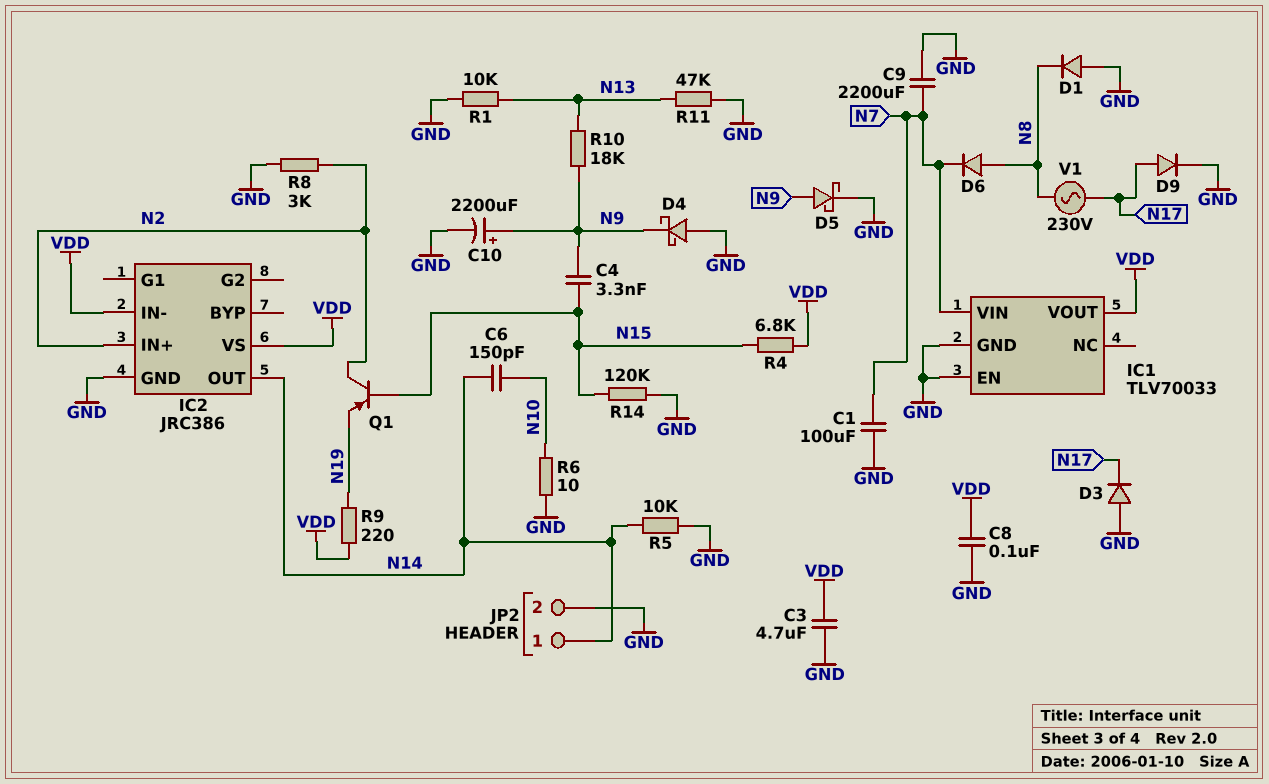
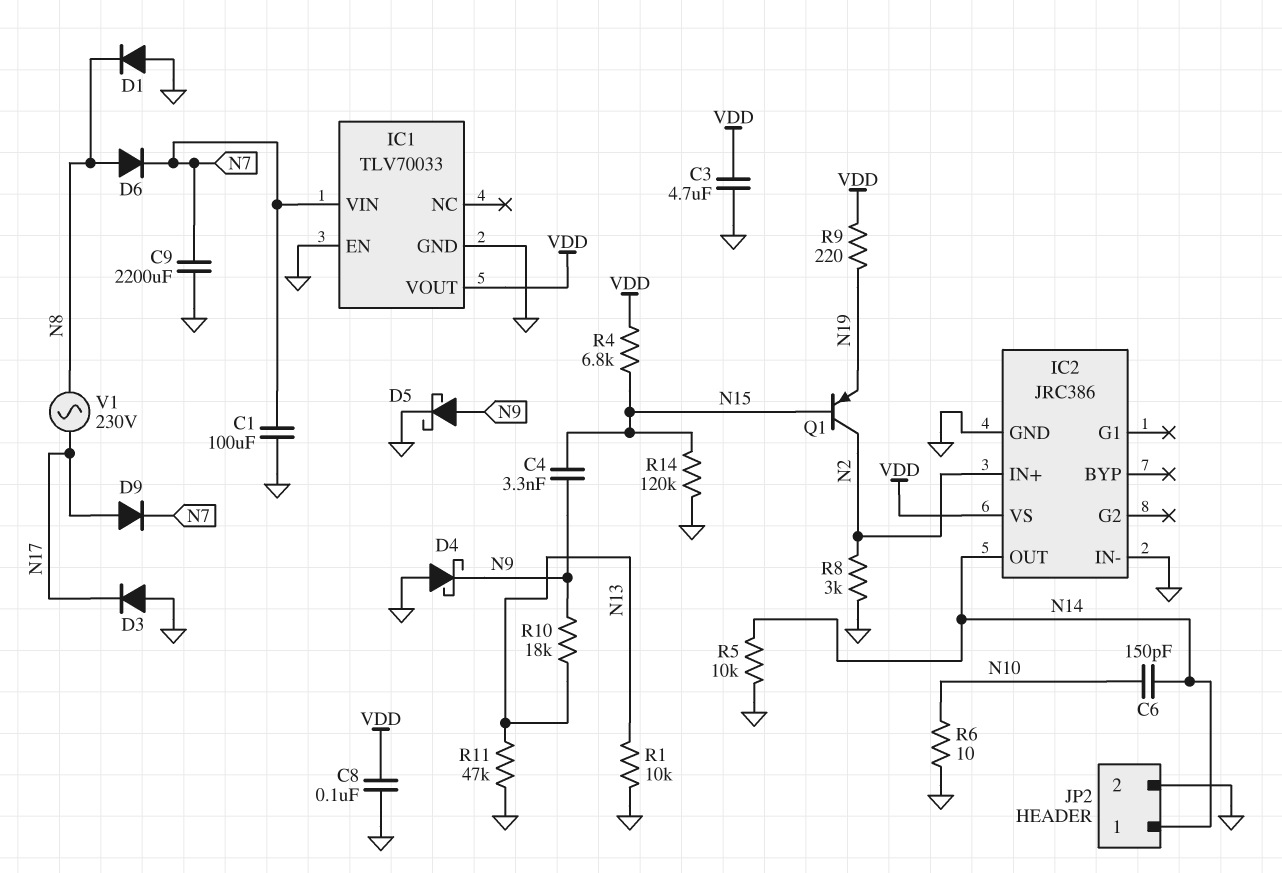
C10: 2200uF (plus N9, minus GND) -> none
D9: diode (A N17, K GND) -> diode (A N17, K N7)
IC2 pin IN-: VDD -> GND

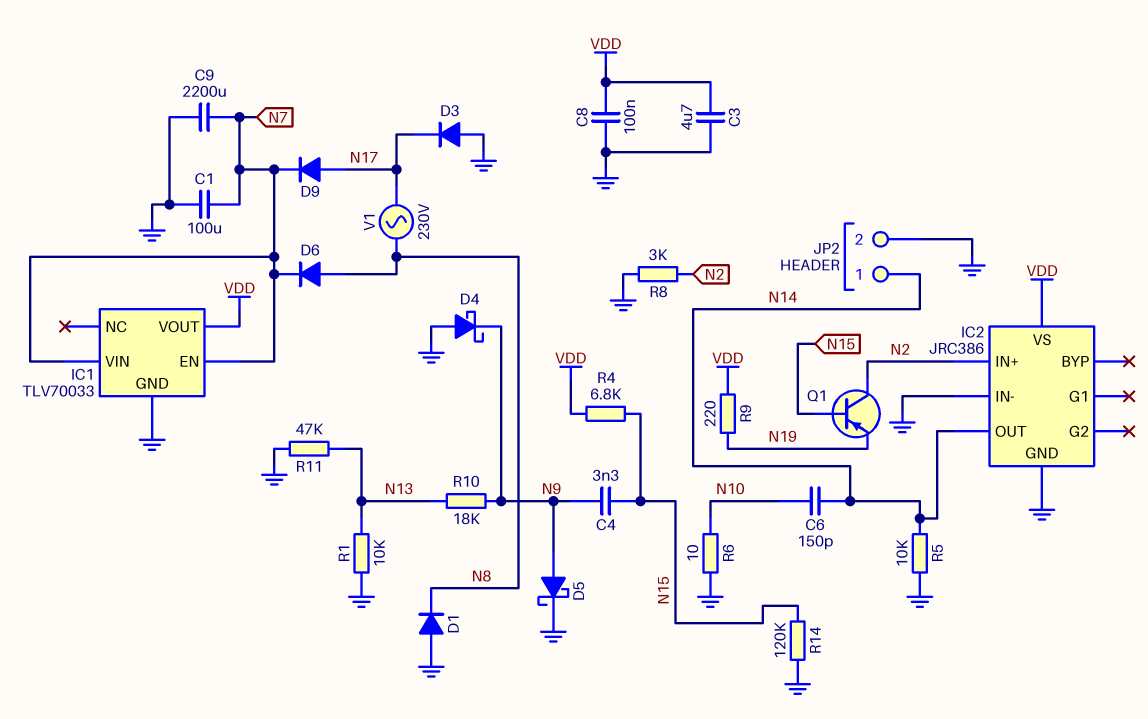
IC1 pin EN: GND -> N7

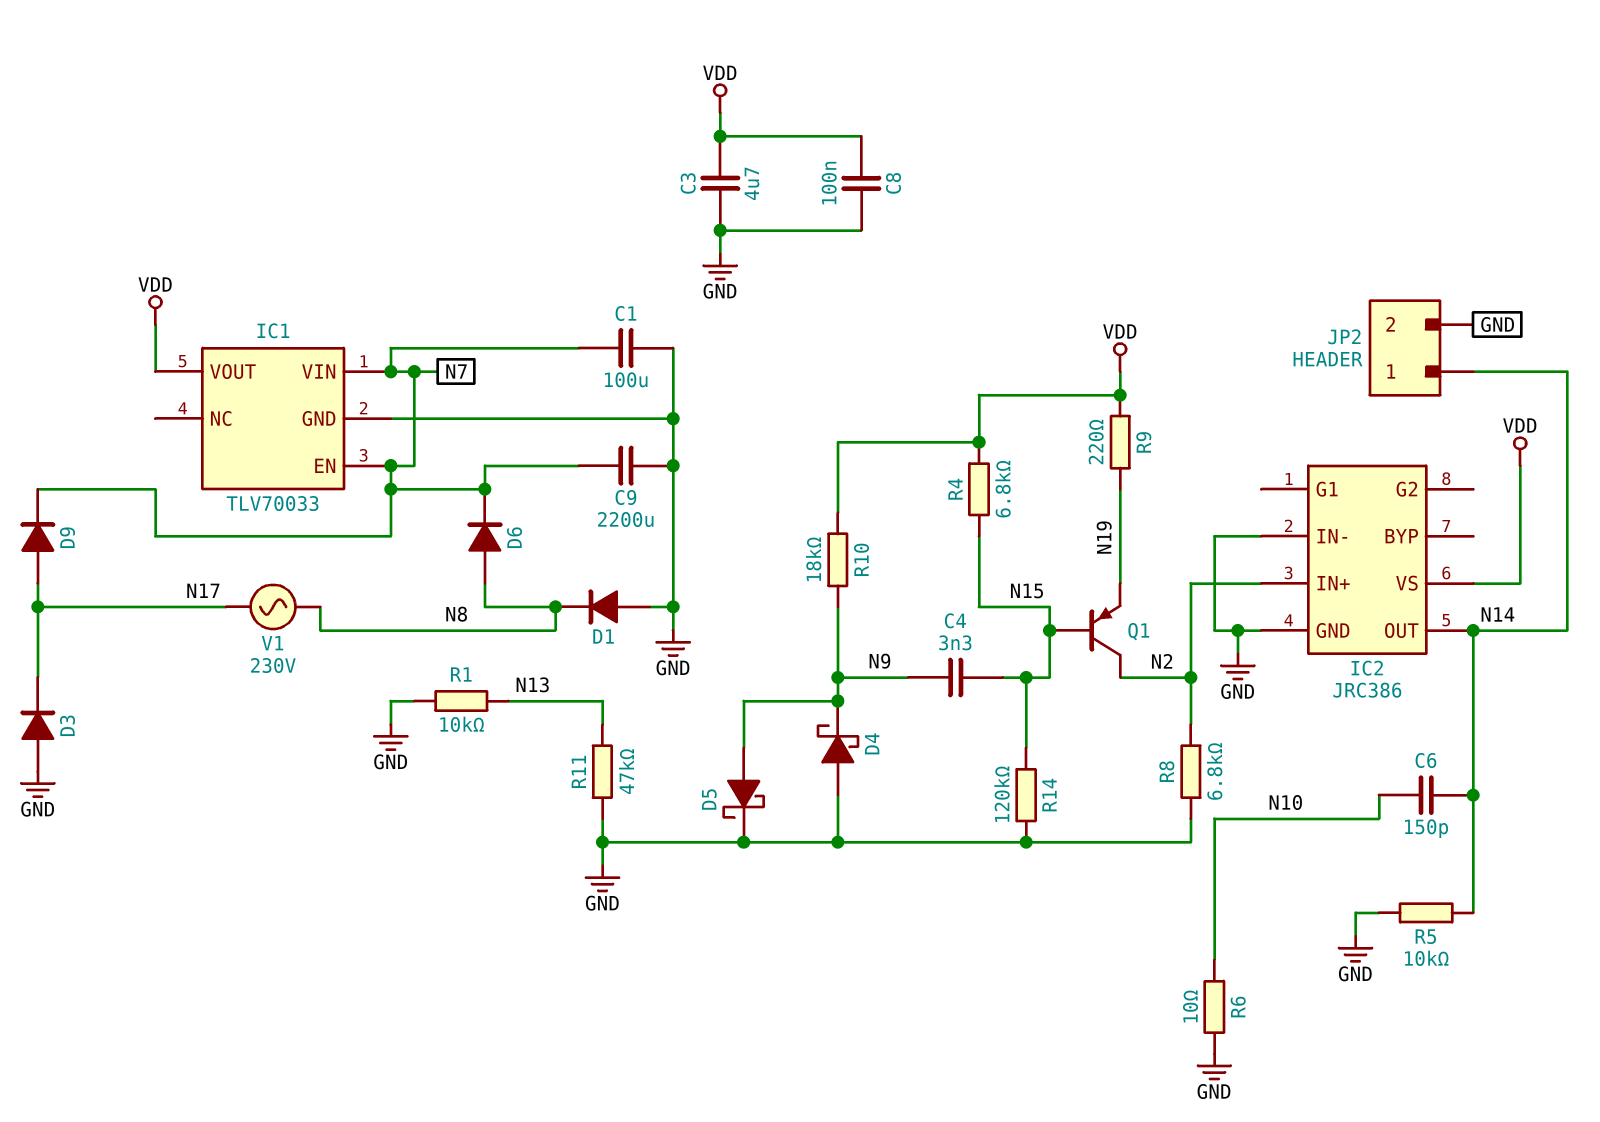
R8: 3k (GND, N2) -> 6.8k (GND, N2)
R10: 18k (N9, N13) -> 18k (N9, VDD)

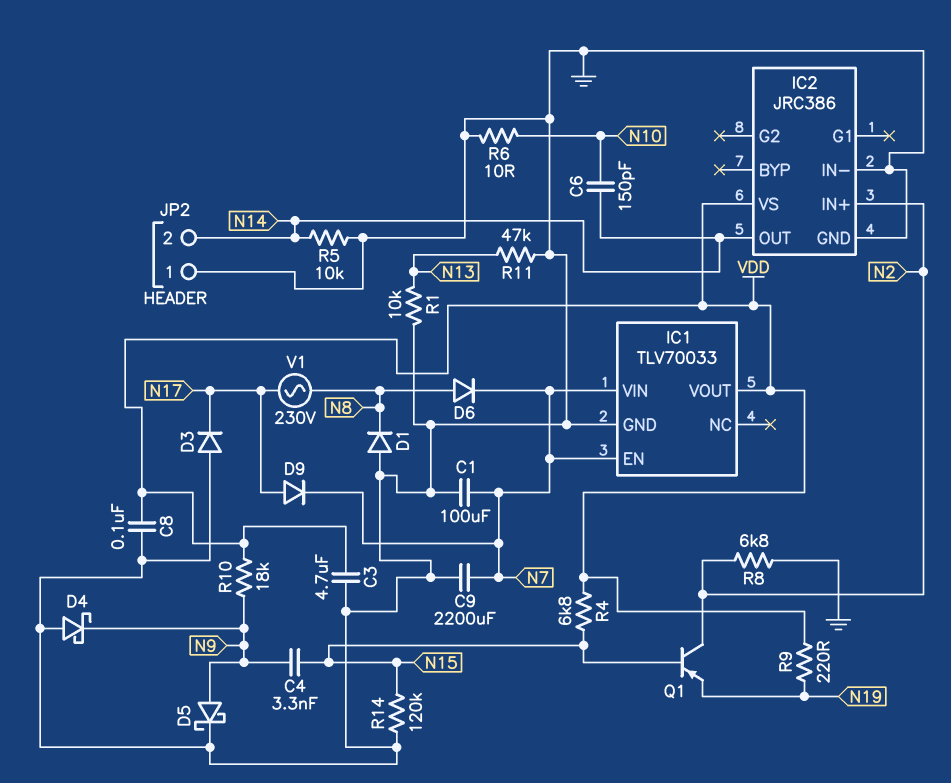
JP2 pin 1: N14 -> GND
JP2 pin 2: GND -> N14

